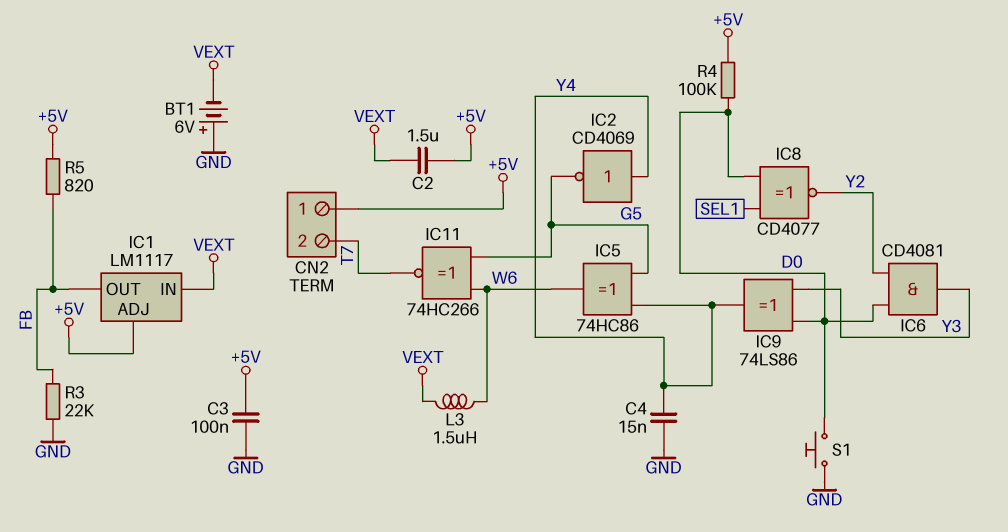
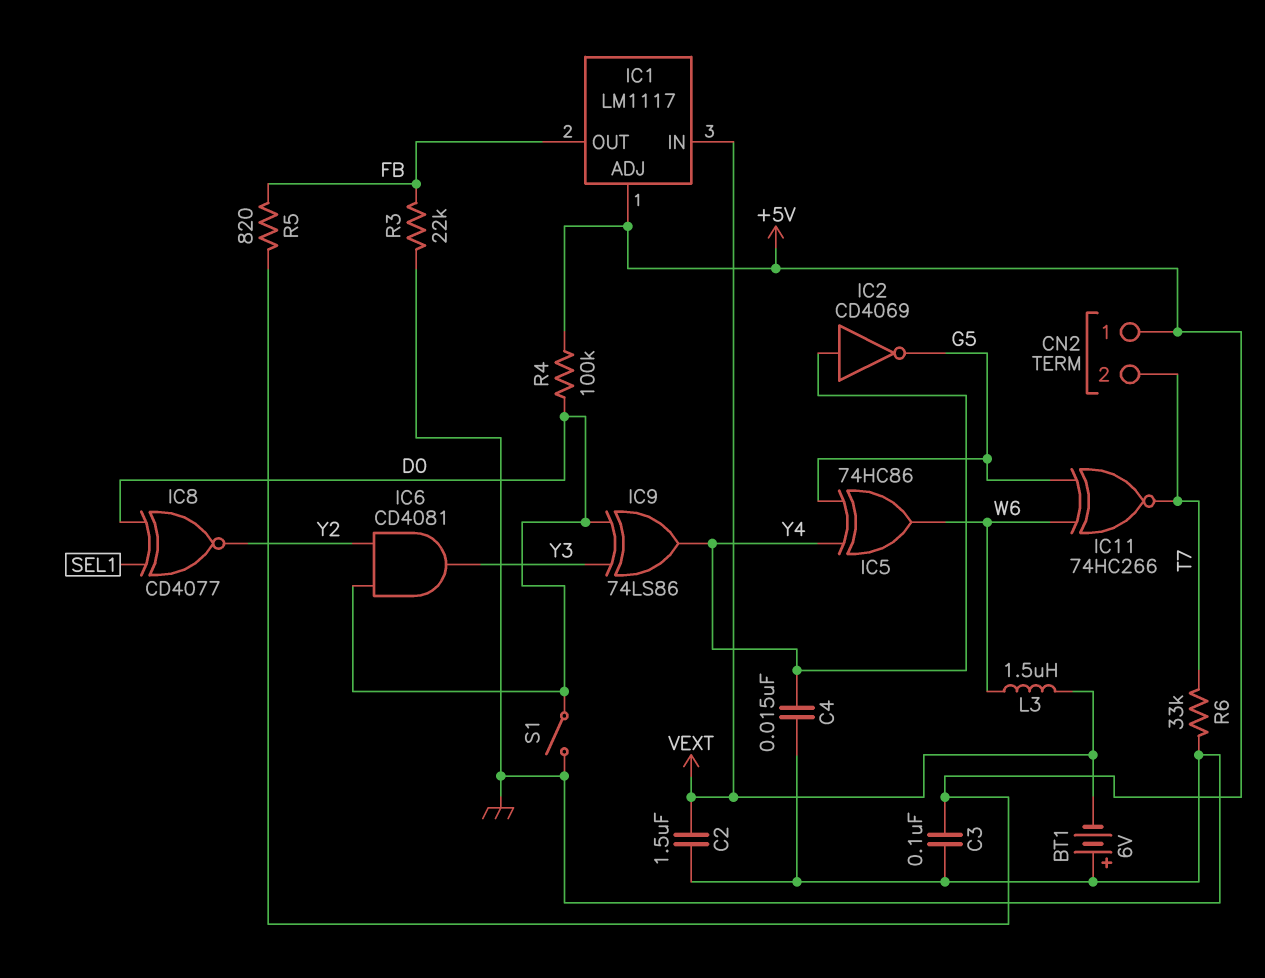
C2: 1.5uF (+5V, VEXT) -> 1.5uF (GND, VEXT)
R6: none -> 33k (GND, T7)
S1: button (D0, GND) -> switch (D0, GND)

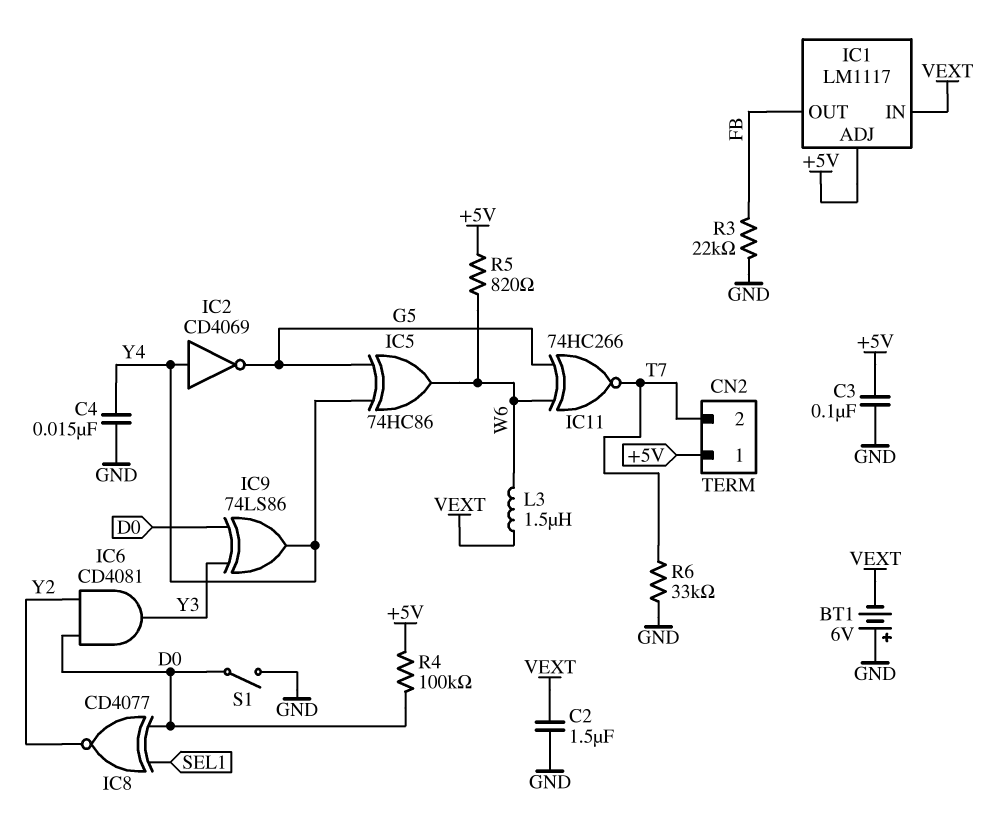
R5: 820 (+5V, FB) -> 820 (+5V, W6)

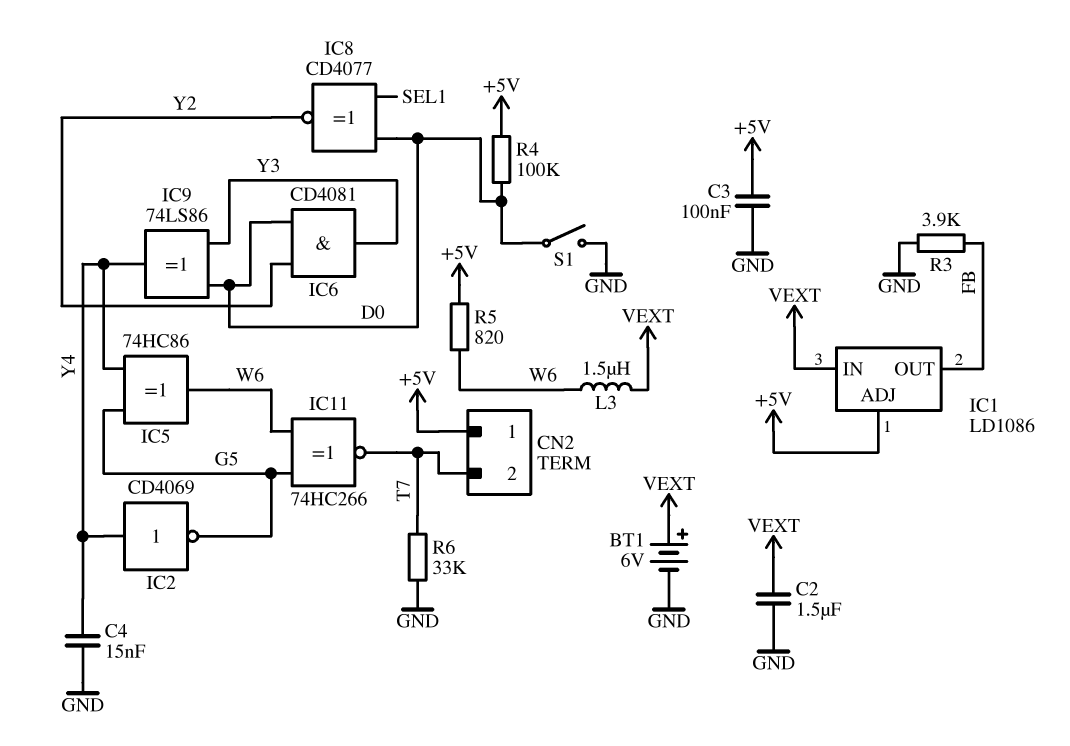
BT1: 6V (plus GND, minus VEXT) -> 6V (plus VEXT, minus GND)
IC1: LM1117 -> LD1086
R3: 22k (FB, GND) -> 3.9k (FB, GND)

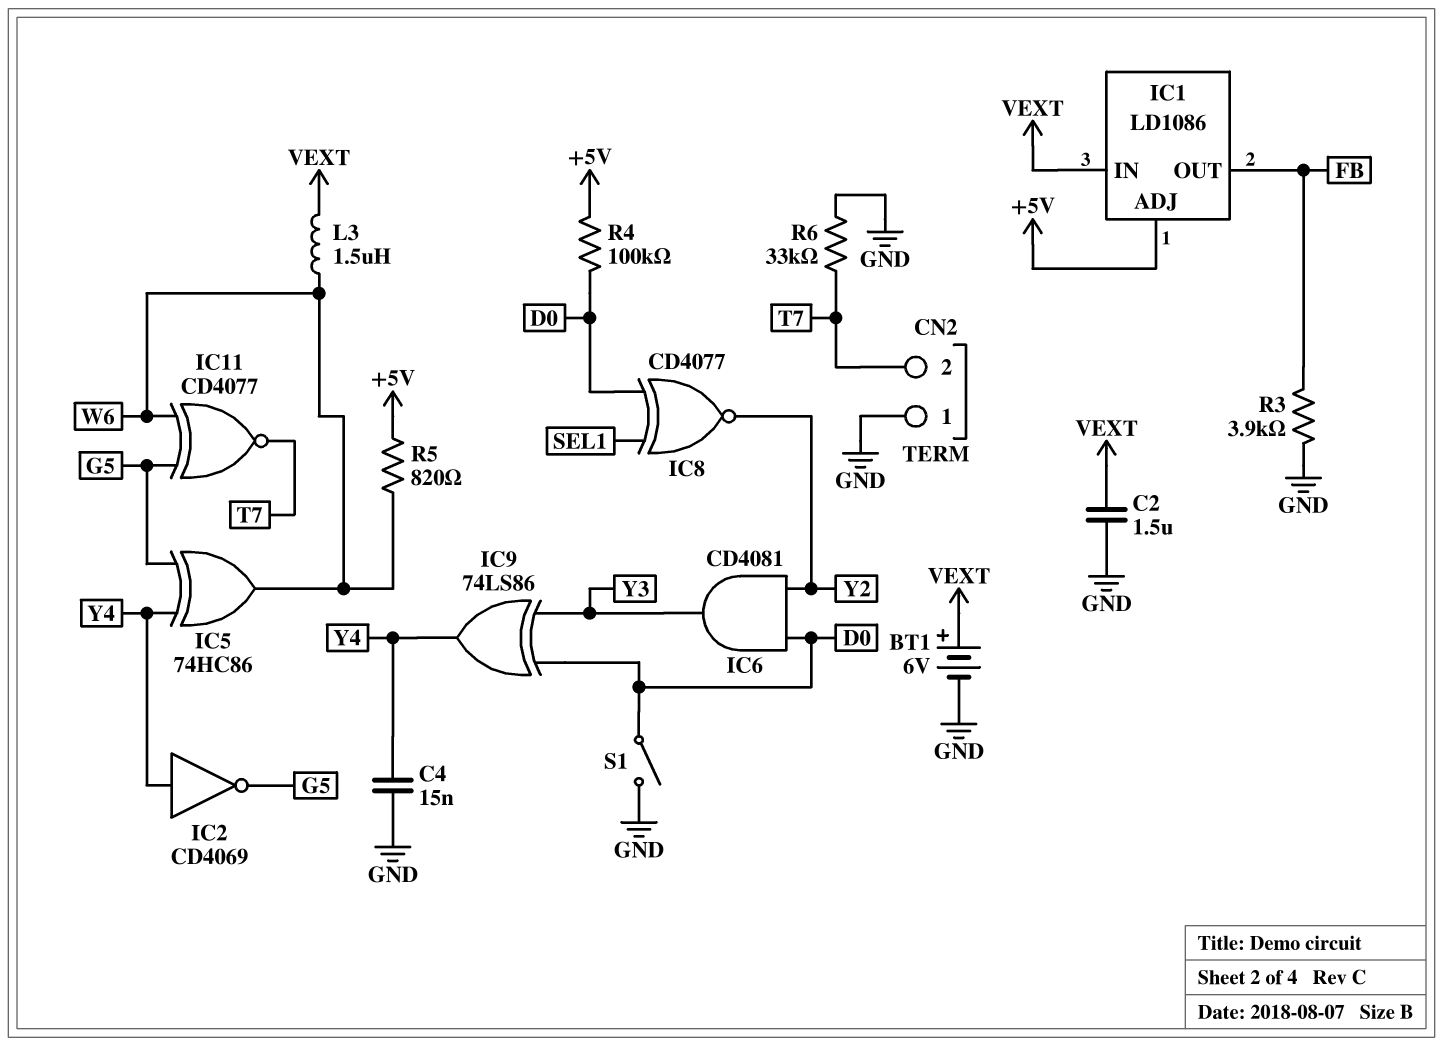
C3: 100nF (+5V, GND) -> none
CN2 pin 1: +5V -> GND
IC11: XNOR 74HC266 (in G5, in W6, out T7) -> XNOR CD4077 (in G5, in W6, out T7)

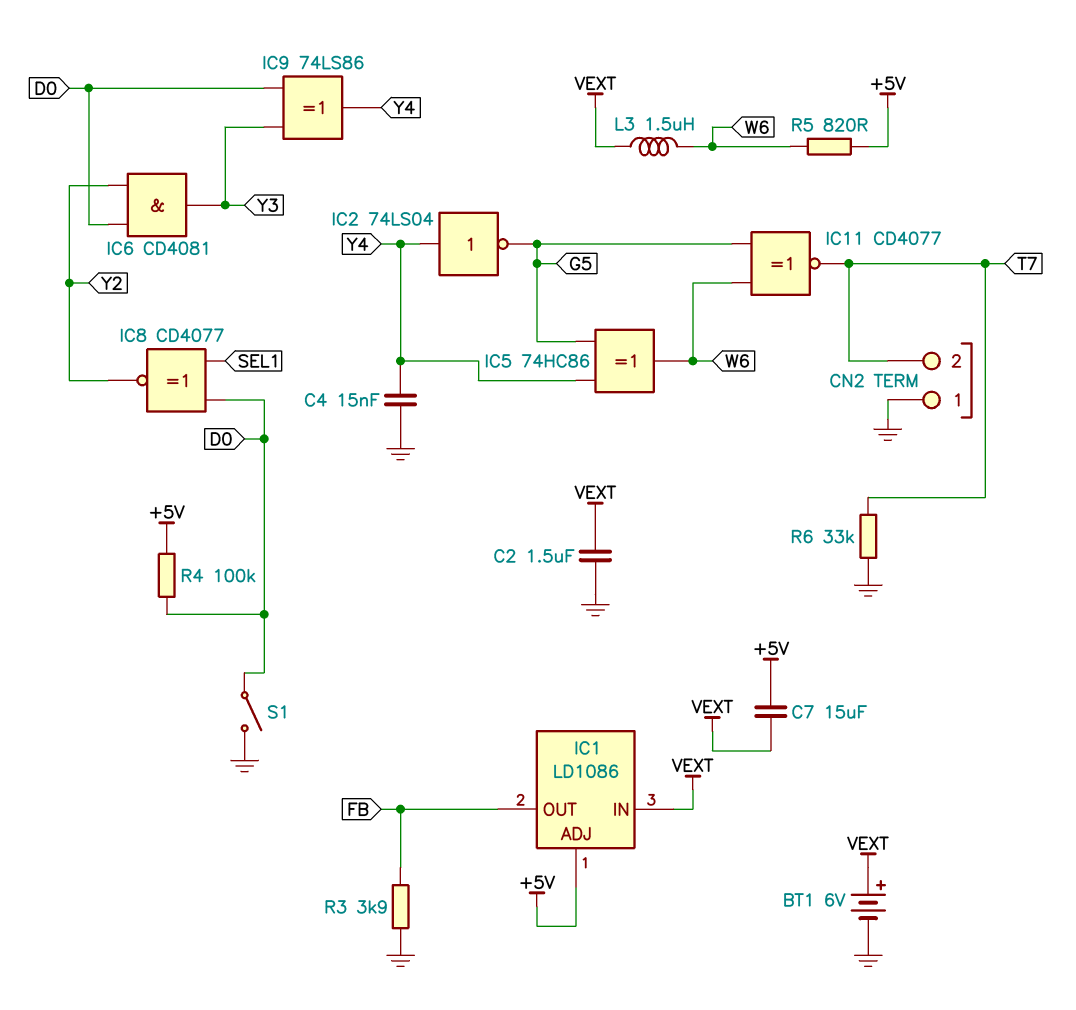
C7: none -> 15uF (+5V, VEXT)
IC2: NOT CD4069 (in Y4, out G5) -> NOT 74LS04 (in Y4, out G5)

